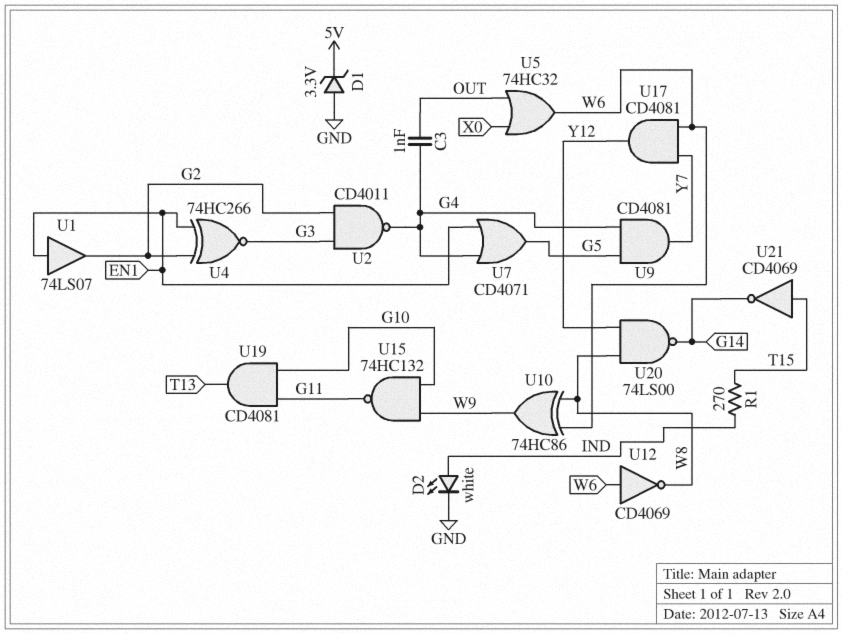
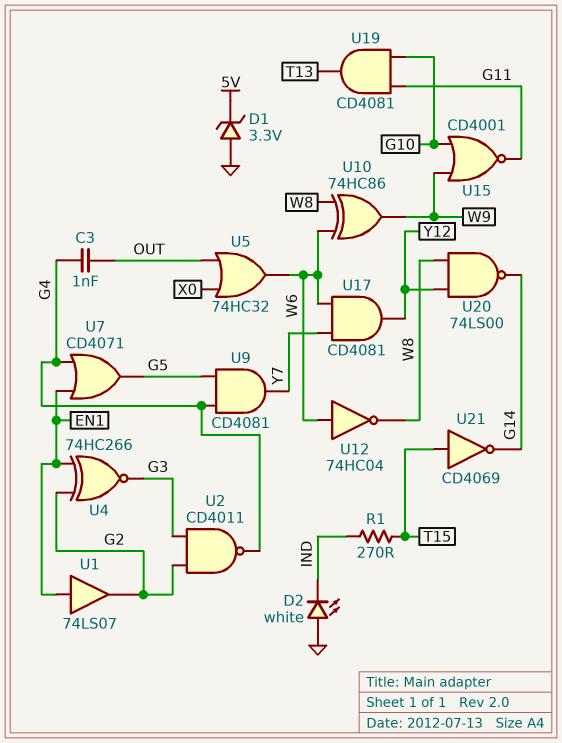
D2: LED white (A IND, K GND) -> LED white (A GND, K IND)
U12: NOT CD4069 (in W6, out W8) -> NOT 74HC04 (in W6, out W8)
U15: NAND 74HC132 (in G10, in W9, out G11) -> NOR CD4001 (in G10, in W9, out G11)

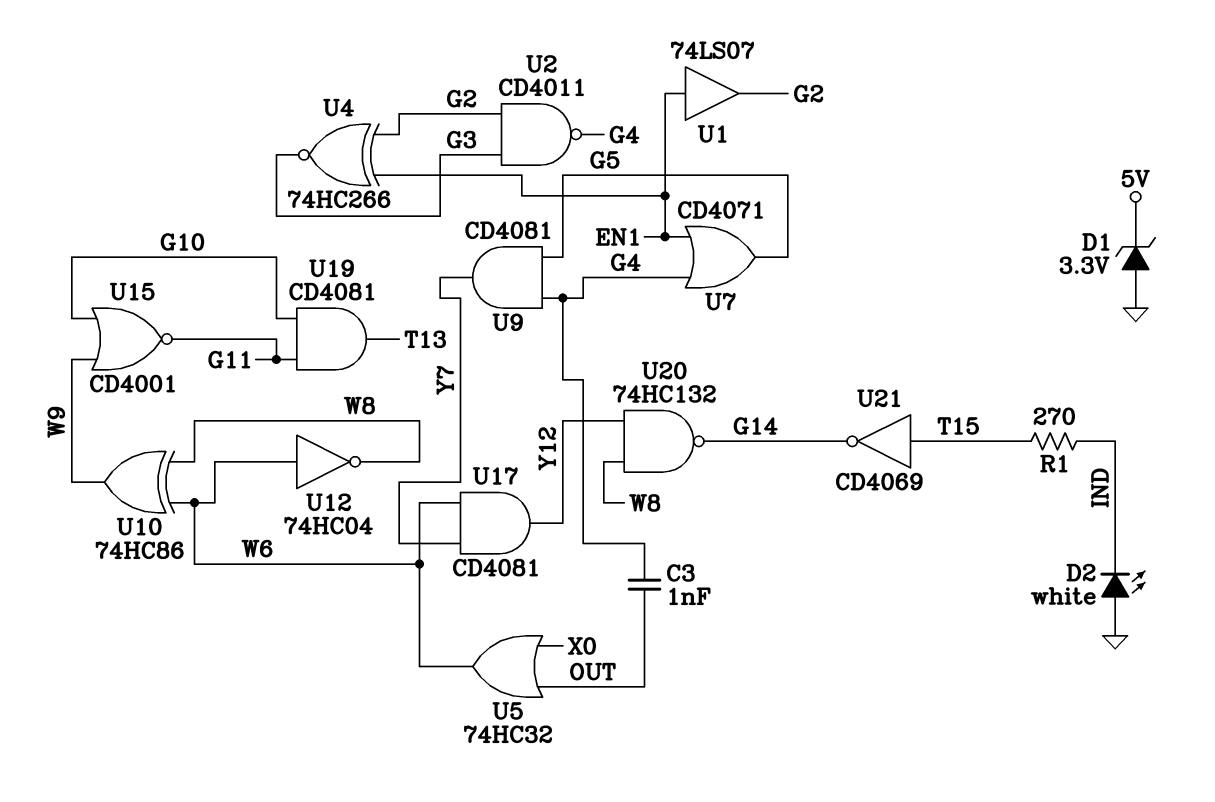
U20: NAND 74LS00 (in W8, in Y12, out G14) -> NAND 74HC132 (in W8, in Y12, out G14)

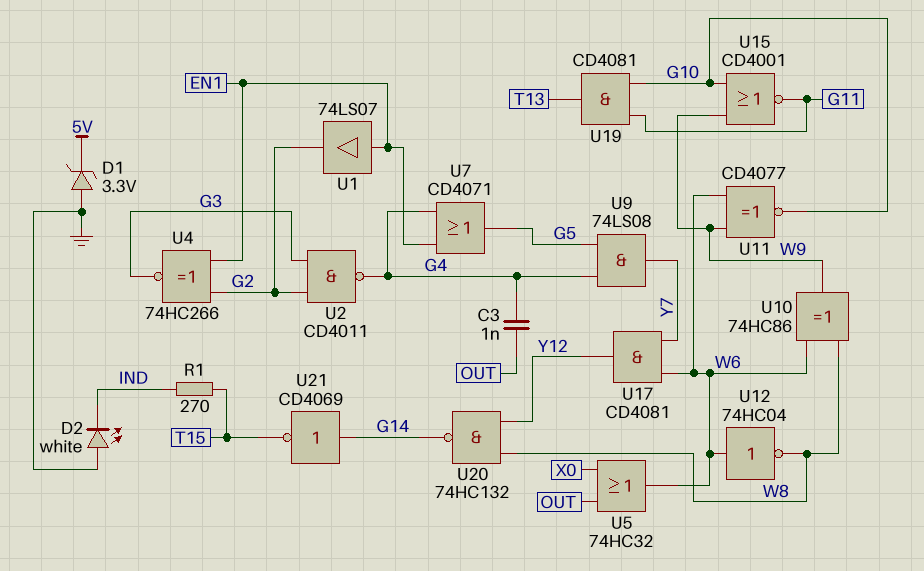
U9: AND CD4081 (in G4, in G5, out Y7) -> AND 74LS08 (in G4, in G5, out Y7)
U11: none -> XNOR CD4077 (in W6, in W9, out G10)
U21: NOT CD4069 (in T15, out G14) -> NOT CD4069 (in G14, out T15)

